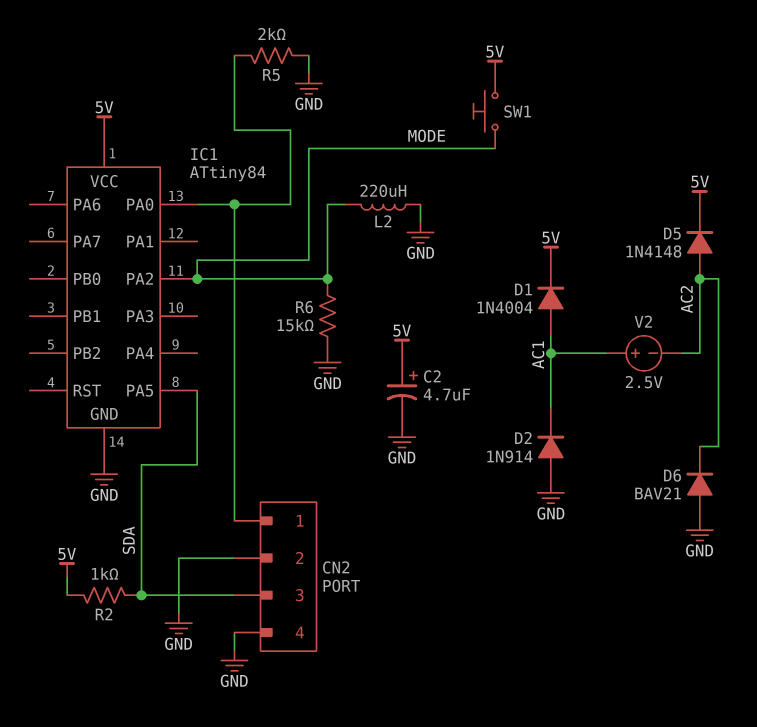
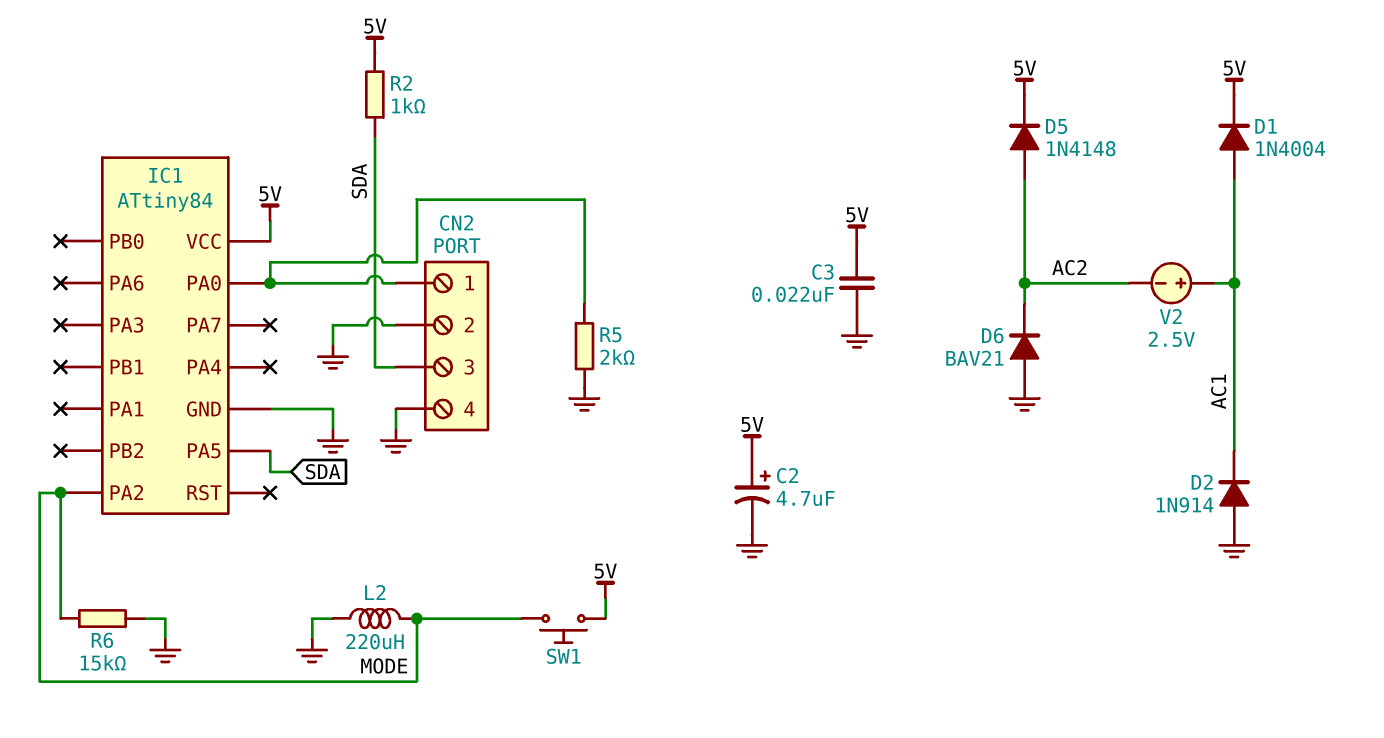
C3: none -> 22nF (5V, GND)

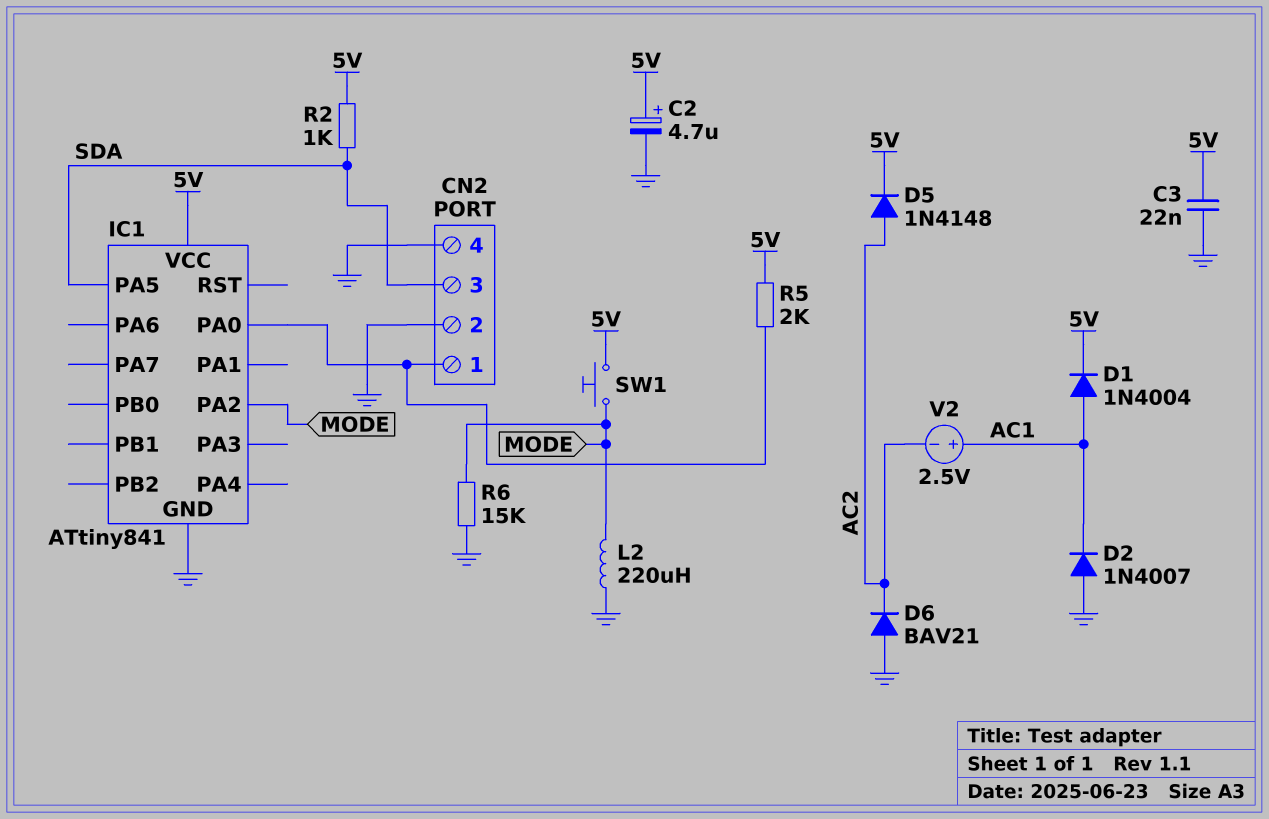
D2: diode 1N914 (A GND, K AC1) -> diode 1N4007 (A GND, K AC1)
IC1: ATtiny84 -> ATtiny841
R5: 2k (CN2/1, GND) -> 2k (5V, CN2/1)

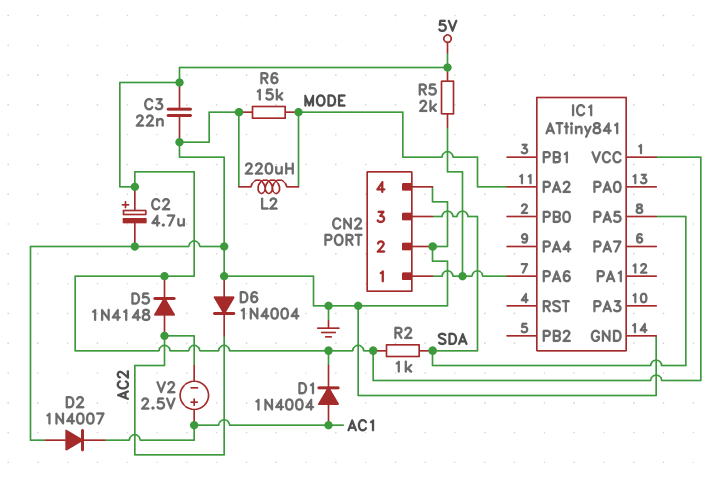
D6: diode BAV21 (A GND, K AC2) -> diode 1N4004 (A GND, K AC2)
IC1 pin PA0: CN2/1 -> none
IC1 pin PA6: none -> CN2/1
SW1: button (5V, MODE) -> none

